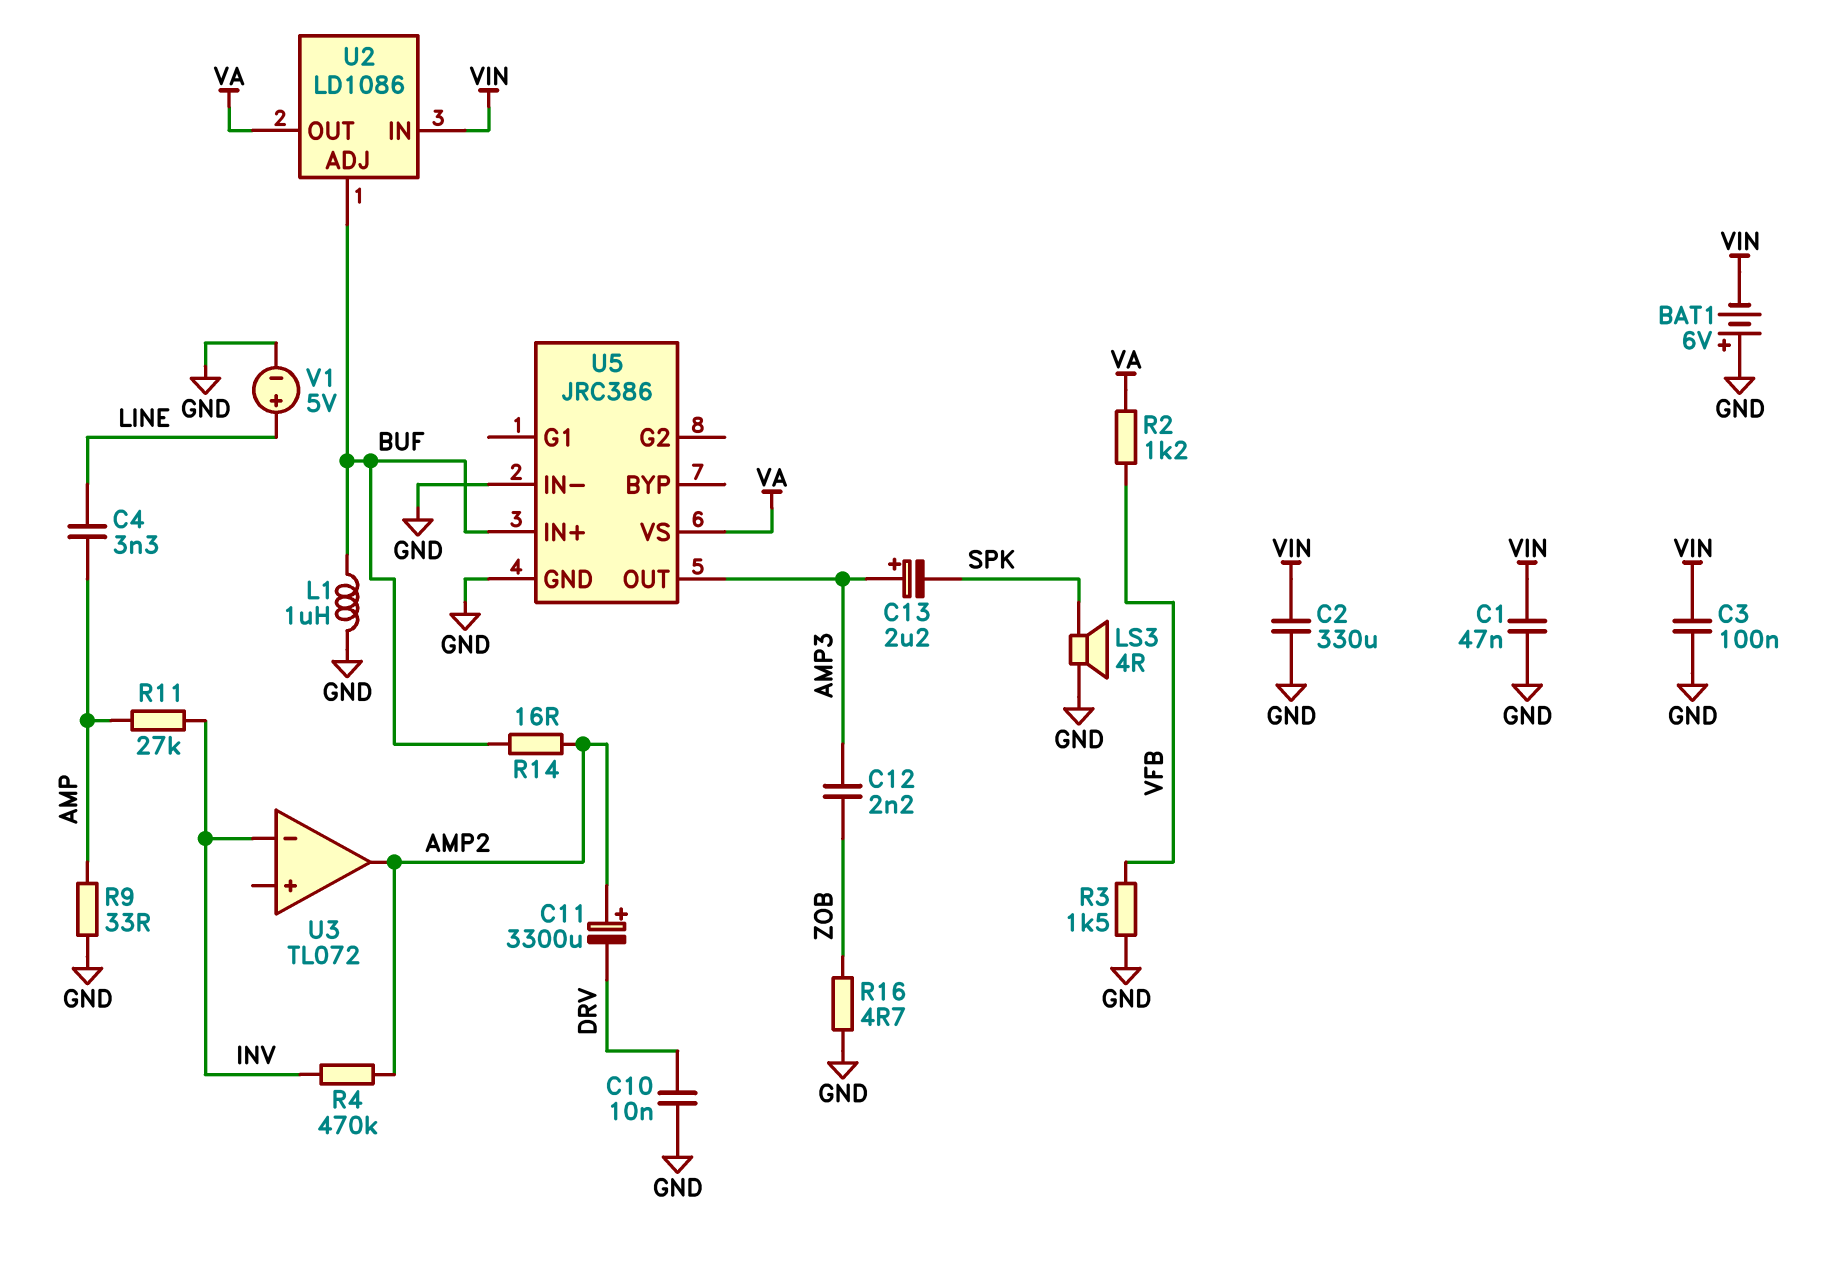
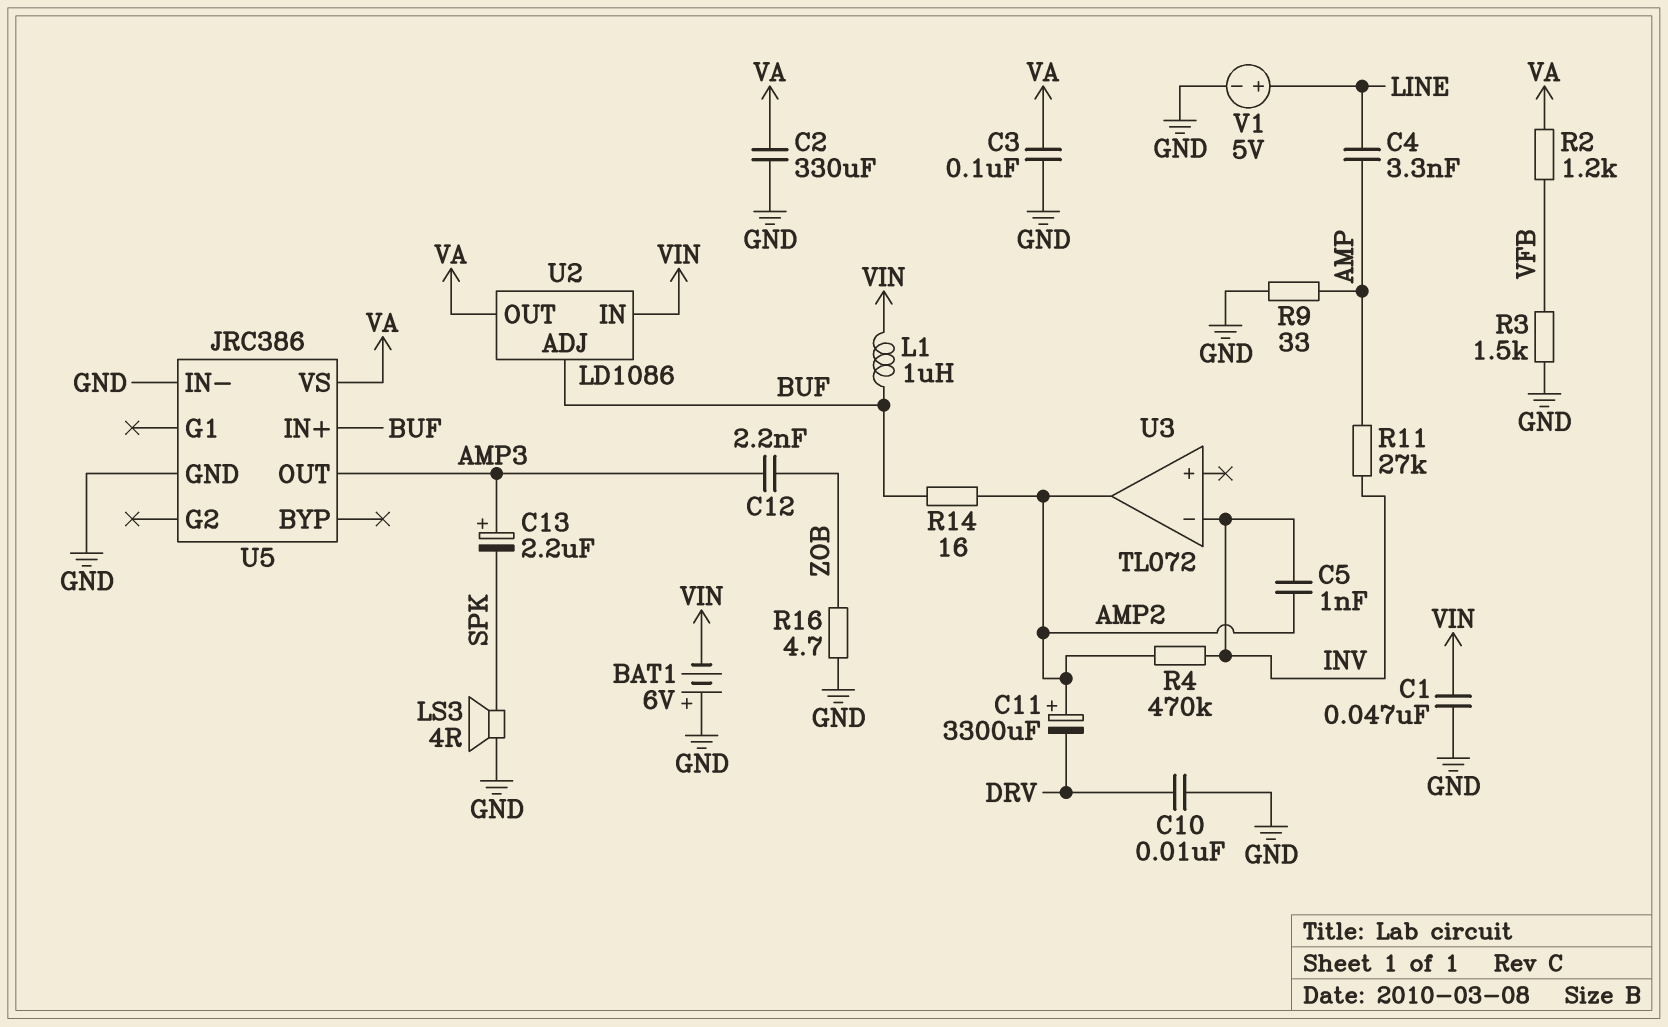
C2: 330uF (GND, VIN) -> 330uF (GND, VA)
C3: 100nF (GND, VIN) -> 100nF (GND, VA)
C5: none -> 1nF (AMP2, INV)
L1: 1uH (BUF, GND) -> 1uH (BUF, VIN)

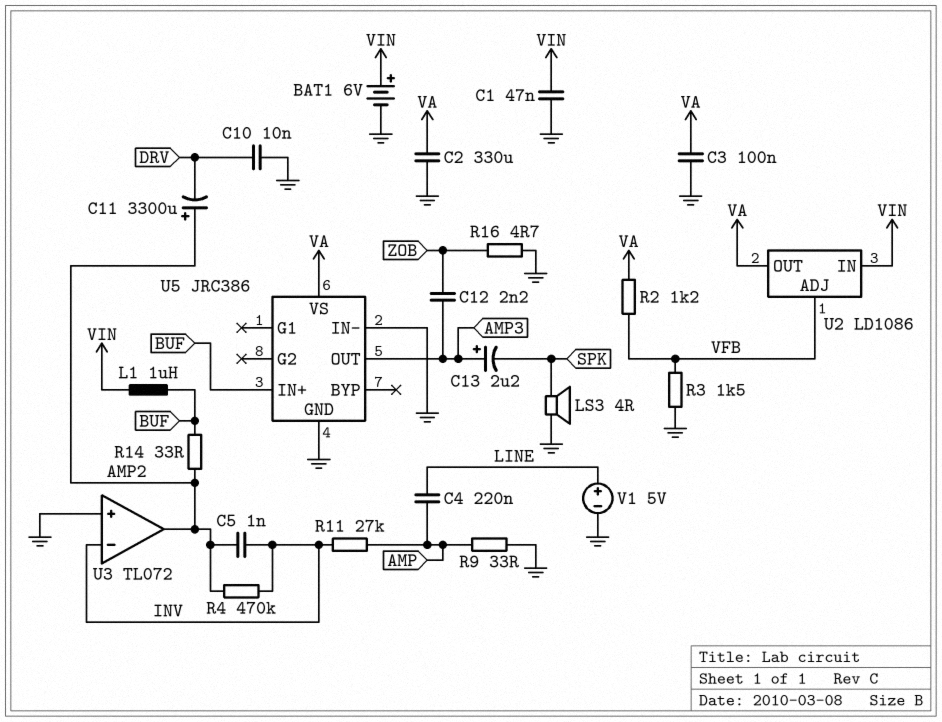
BAT1: 6V (plus GND, minus VIN) -> 6V (plus VIN, minus GND)
C4: 3.3nF (AMP, LINE) -> 220nF (AMP, LINE)
R14: 16 (AMP2, BUF) -> 33 (AMP2, BUF)
U2 pin ADJ: BUF -> VFB
U3 pin in+: none -> GND

